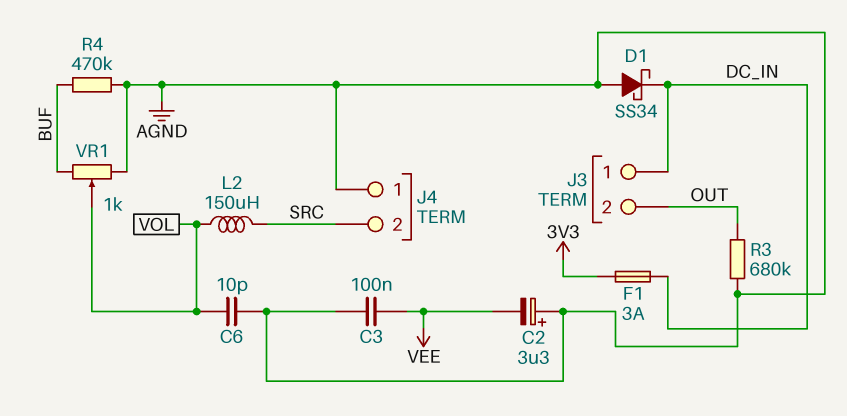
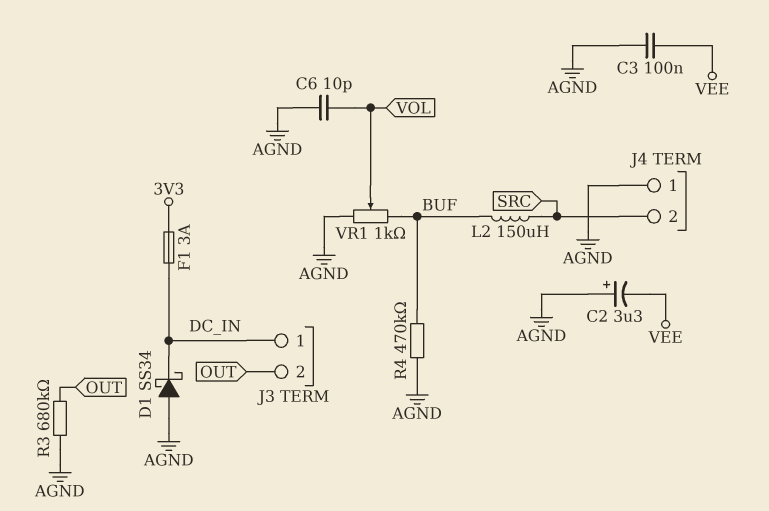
L2: 150uH (SRC, VOL) -> 150uH (BUF, SRC)

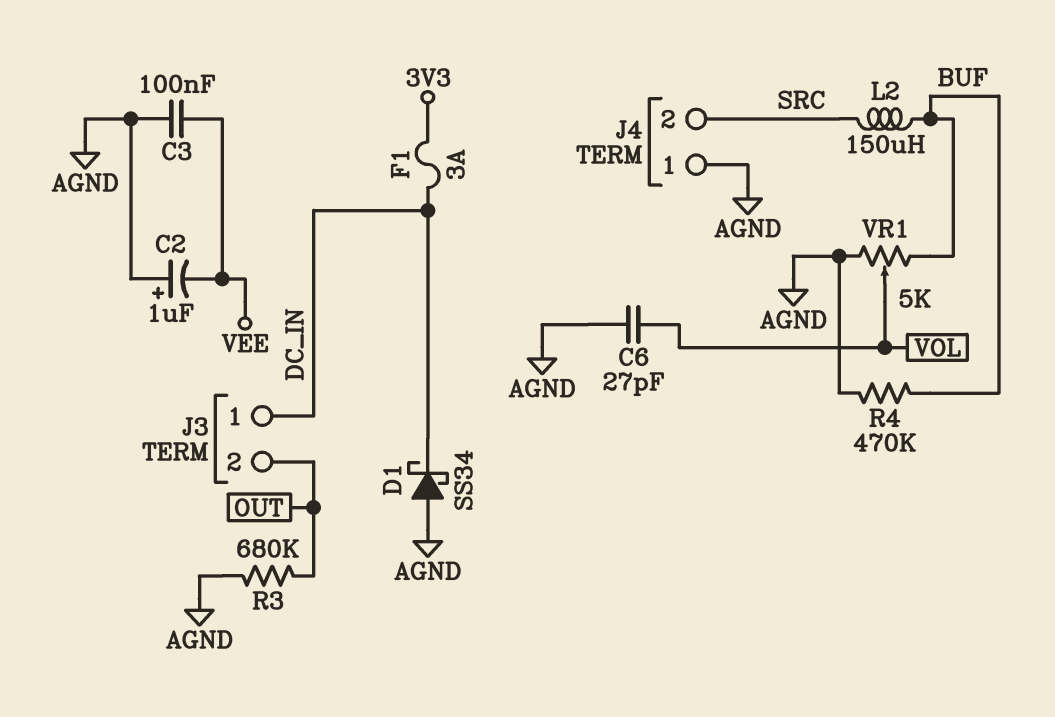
C2: 3.3uF (plus AGND, minus VEE) -> 1uF (plus AGND, minus VEE)
C6: 10pF (AGND, VOL) -> 27pF (AGND, VOL)
VR1: 1k (AGND, BUF, wiper VOL) -> 5k (AGND, BUF, wiper VOL)

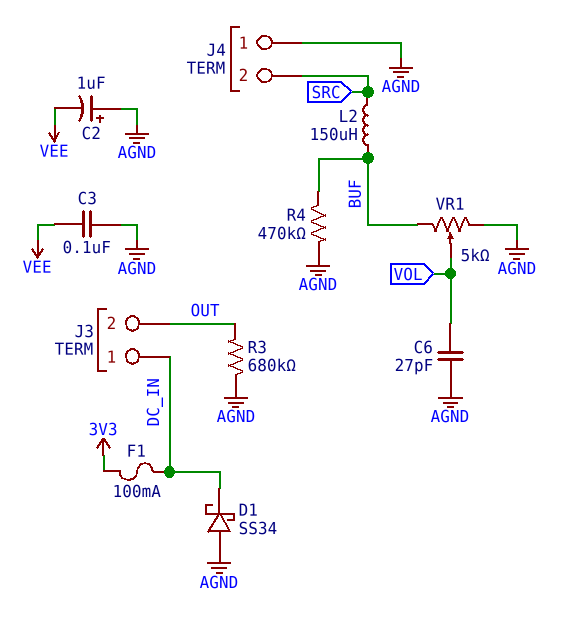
F1: 3A (3V3, DC_IN) -> 100mA (3V3, DC_IN)

